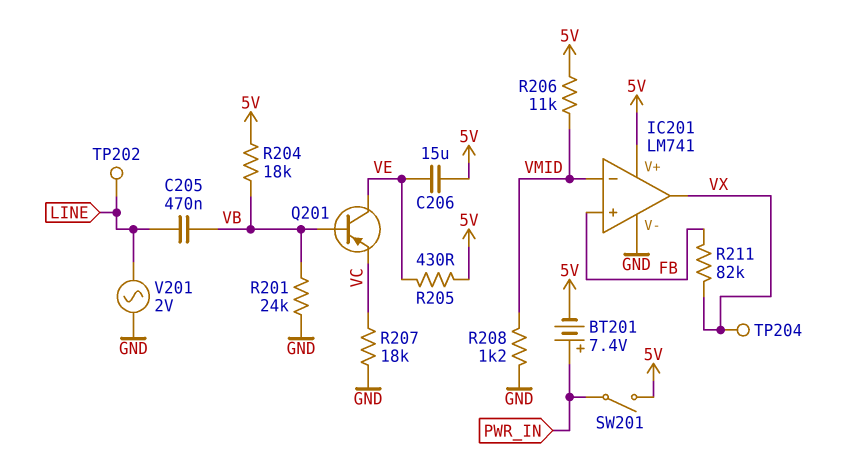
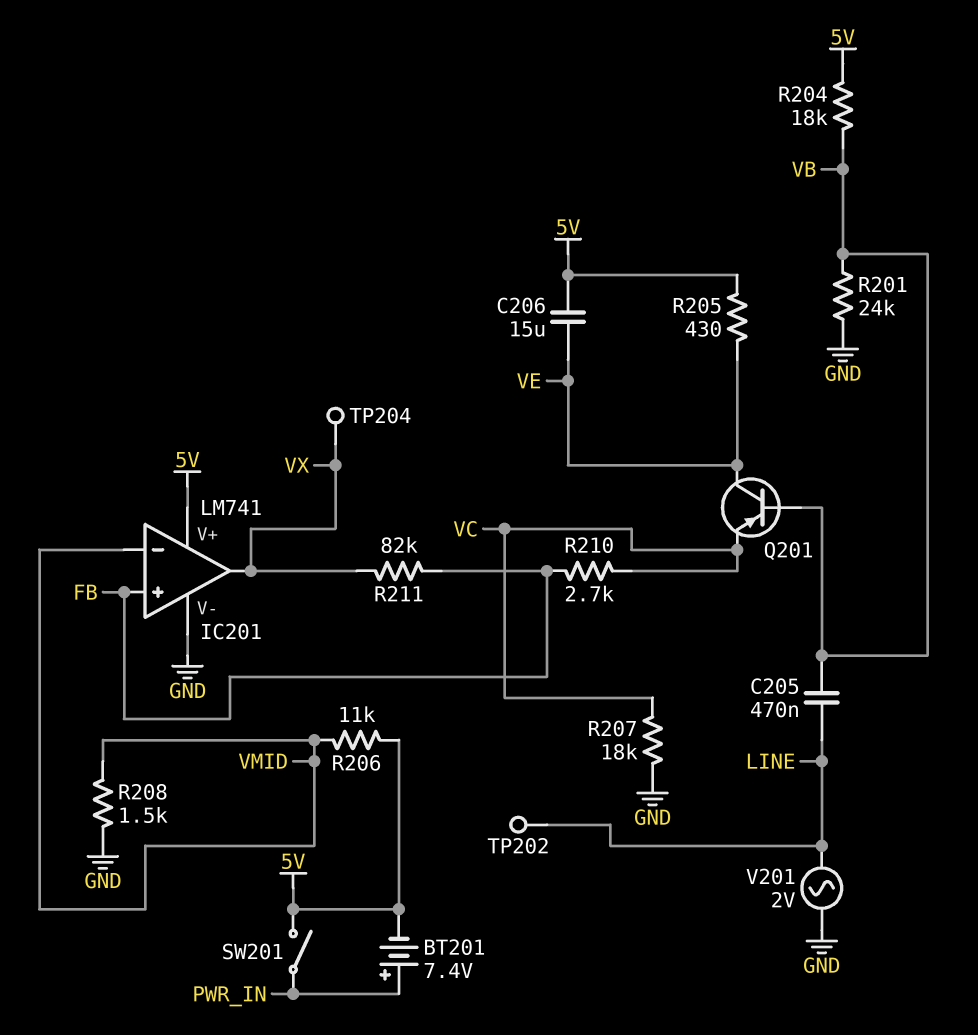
R208: 1.2k (GND, VMID) -> 1.5k (GND, VMID)
R210: none -> 2.7k (FB, VC)

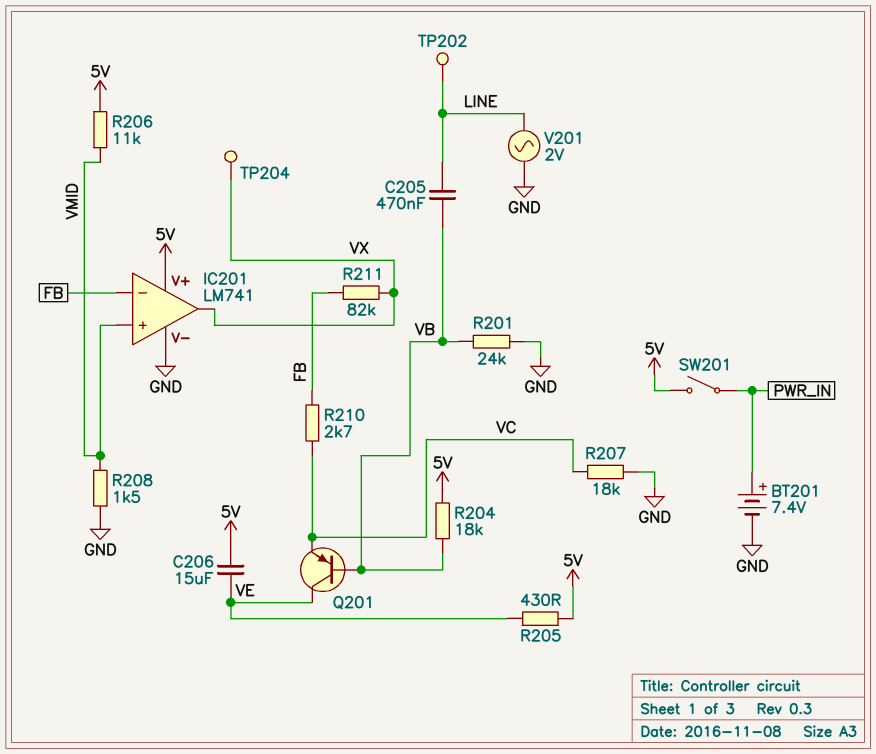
BT201: 7.4V (plus PWR_IN, minus 5V) -> 7.4V (plus PWR_IN, minus GND)
IC201 pin in+: FB -> VMID
IC201 pin in-: VMID -> FB

